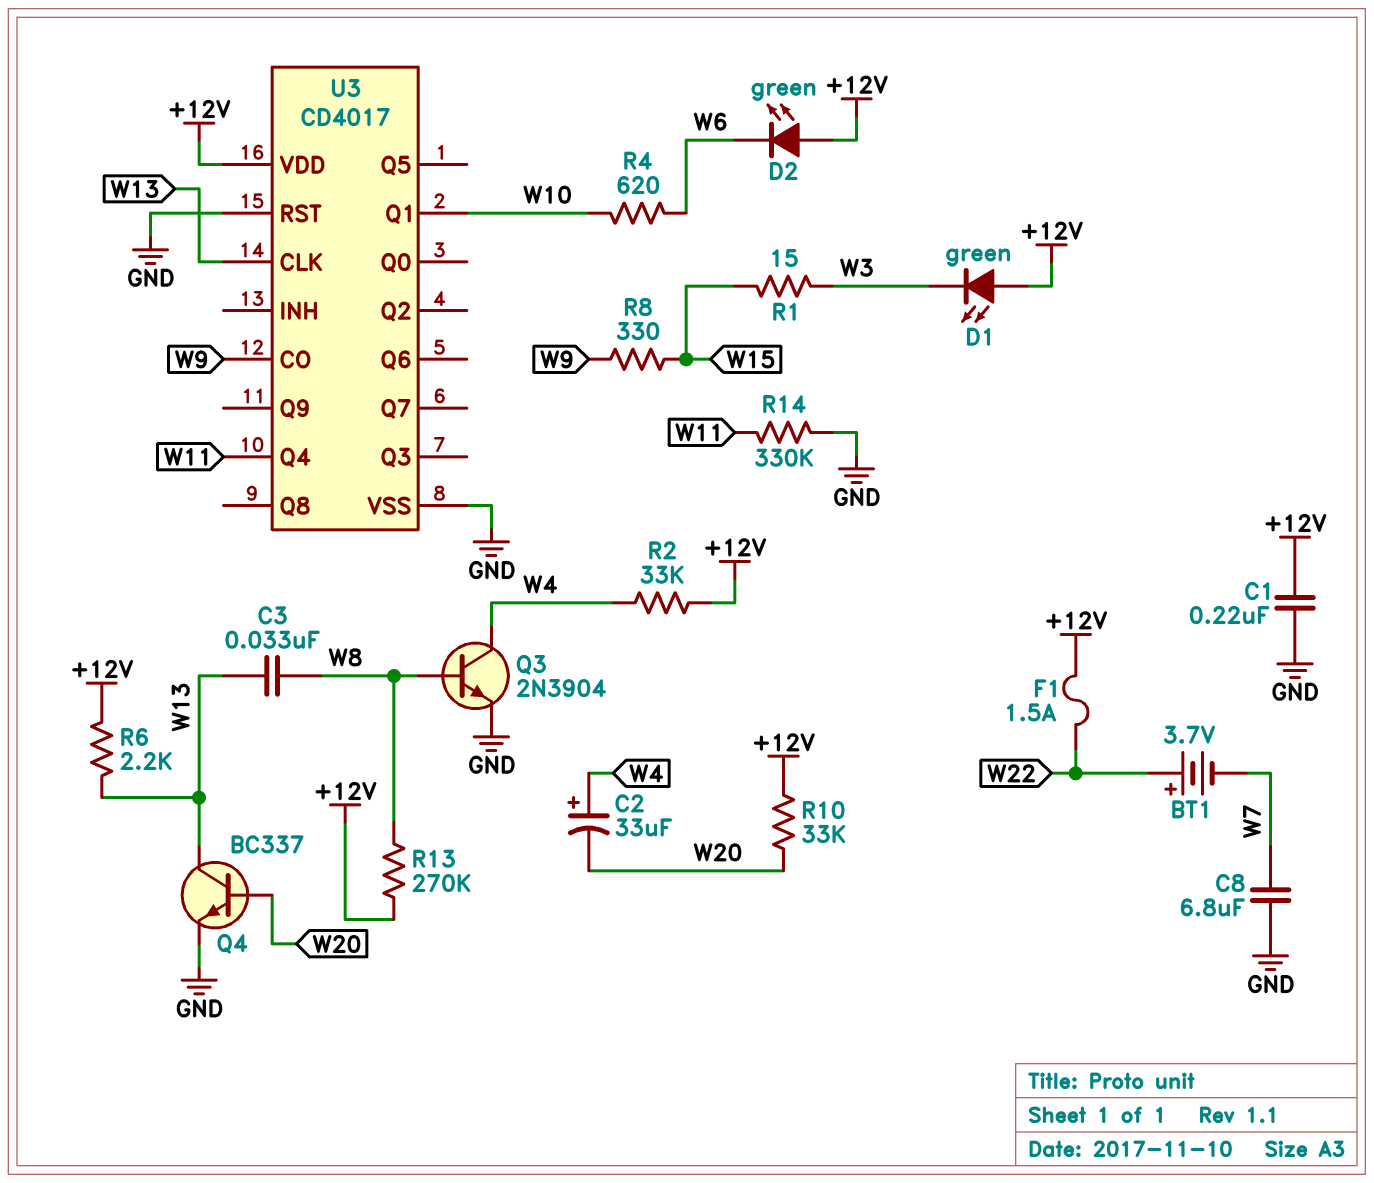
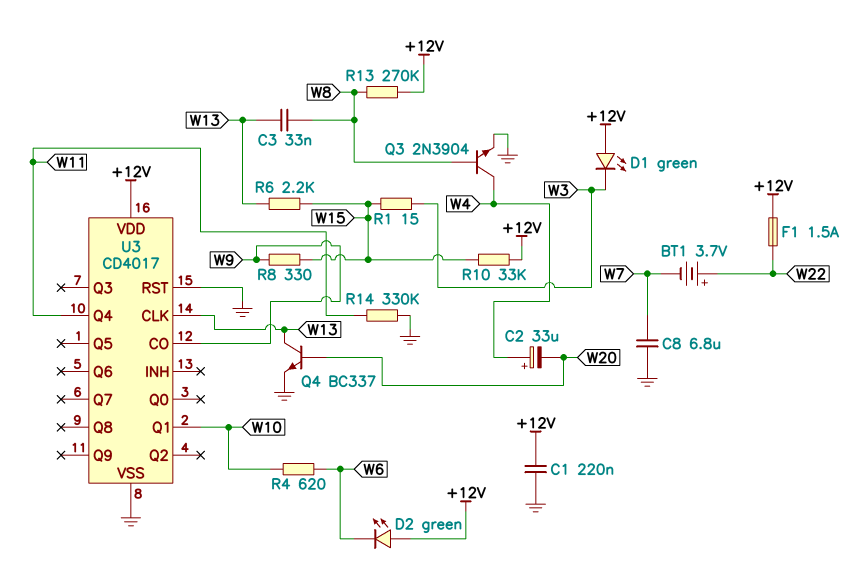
R2: 33k (+12V, W4) -> none
R6: 2.2k (+12V, W13) -> 2.2k (W13, W15)
R10: 33k (+12V, W20) -> 33k (+12V, W15)

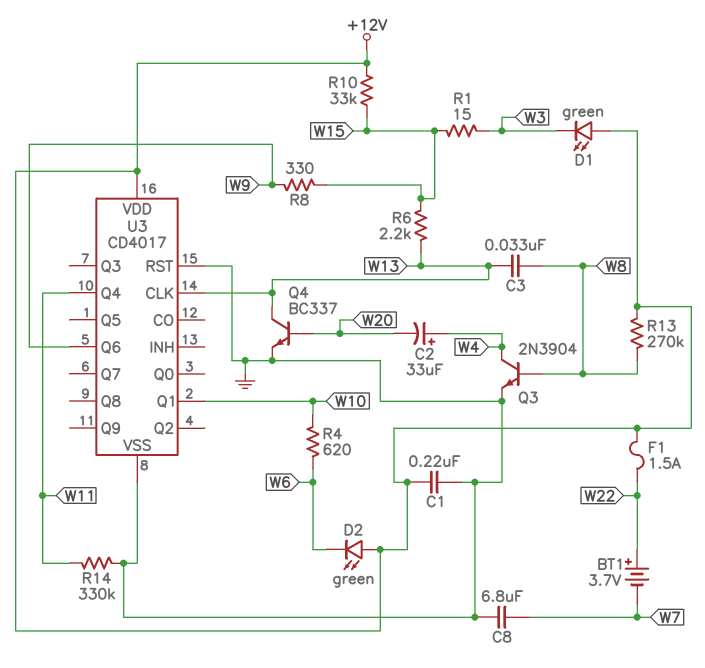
U3 pin CO: W9 -> none
U3 pin Q6: none -> W9

